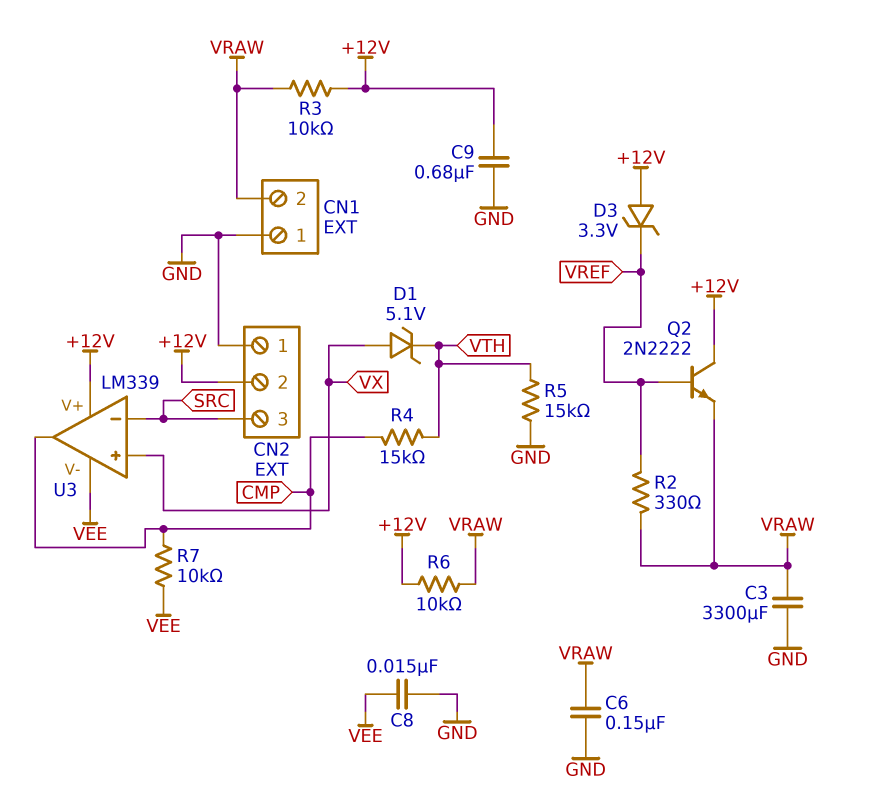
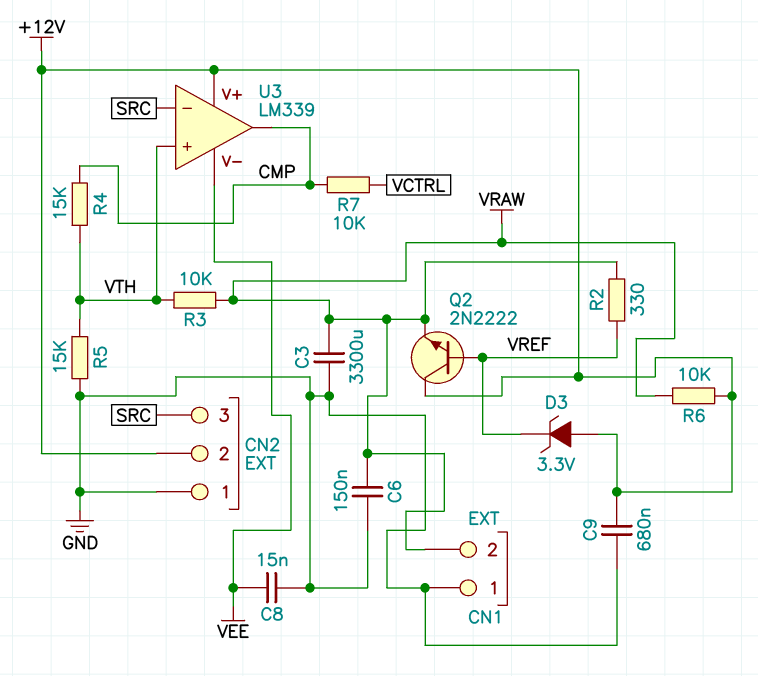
D1: zener 5.1V (A VX, K VTH) -> none
R3: 10k (+12V, VRAW) -> 10k (VRAW, VTH)
R7: 10k (CMP, VEE) -> 10k (CMP, VCTRL)
U3 pin in+: VX -> VTH

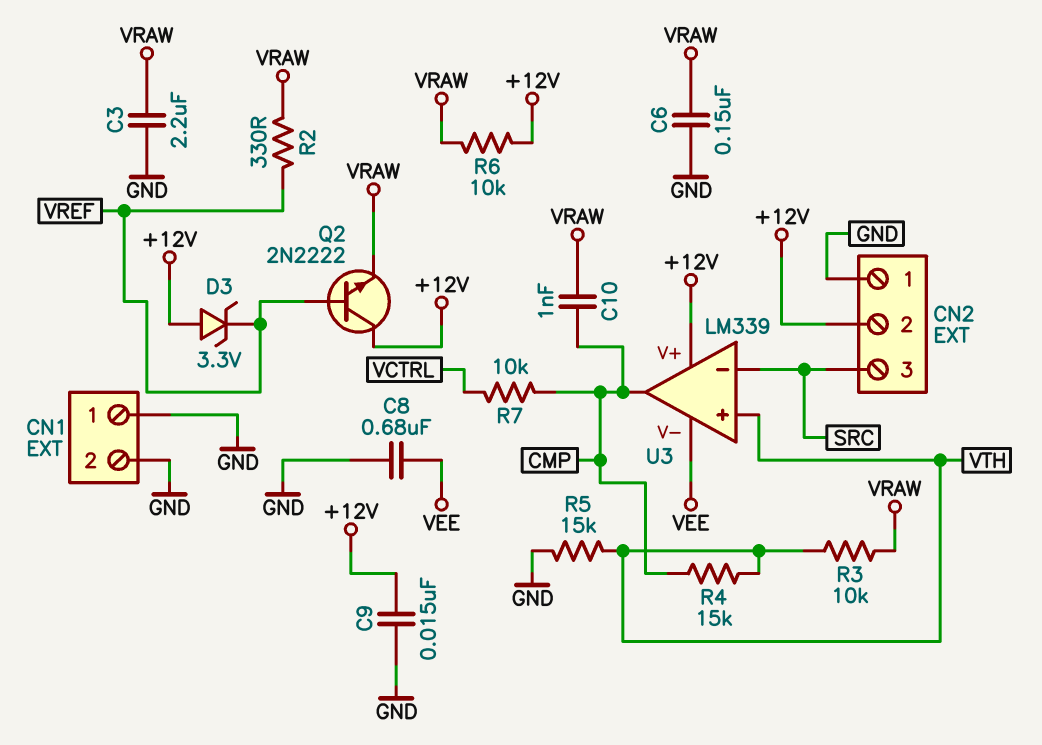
C3: 3300uF (GND, VRAW) -> 2.2uF (GND, VRAW)
C8: 15nF (GND, VEE) -> 680nF (GND, VEE)
C9: 680nF (+12V, GND) -> 15nF (+12V, GND)
C10: none -> 1nF (CMP, VRAW)
CN1 pin 2: VRAW -> GND

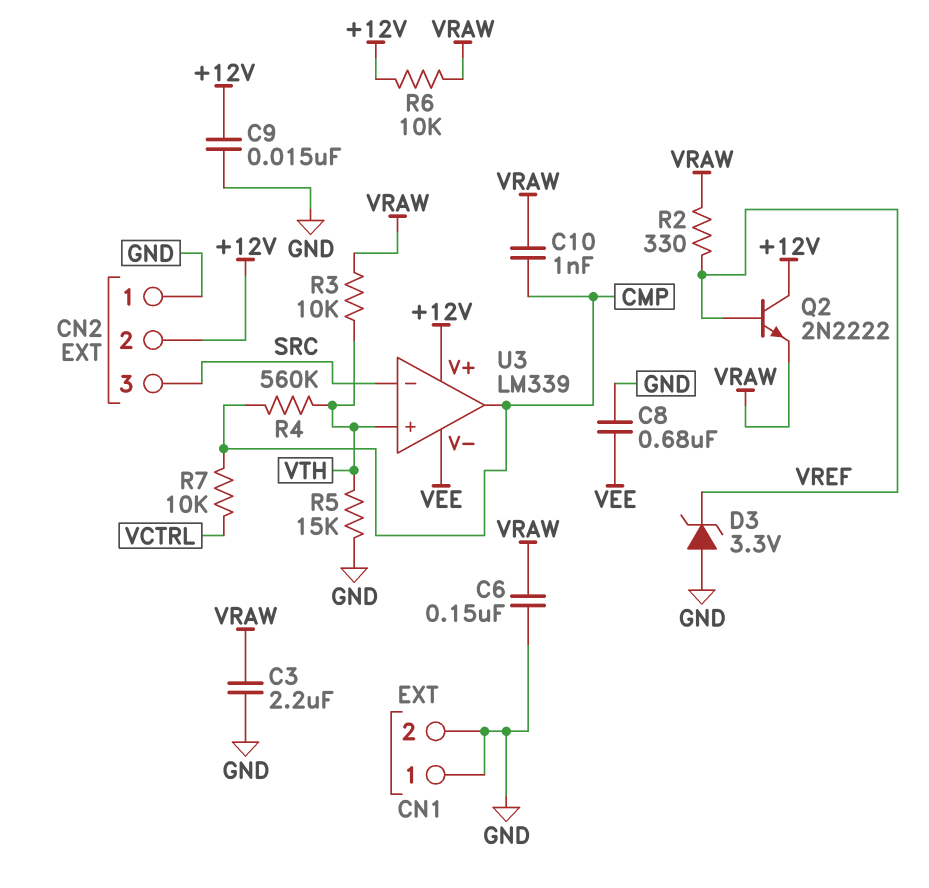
D3: zener 3.3V (A +12V, K VREF) -> zener 3.3V (A GND, K VREF)
R4: 15k (CMP, VTH) -> 560k (CMP, VTH)

